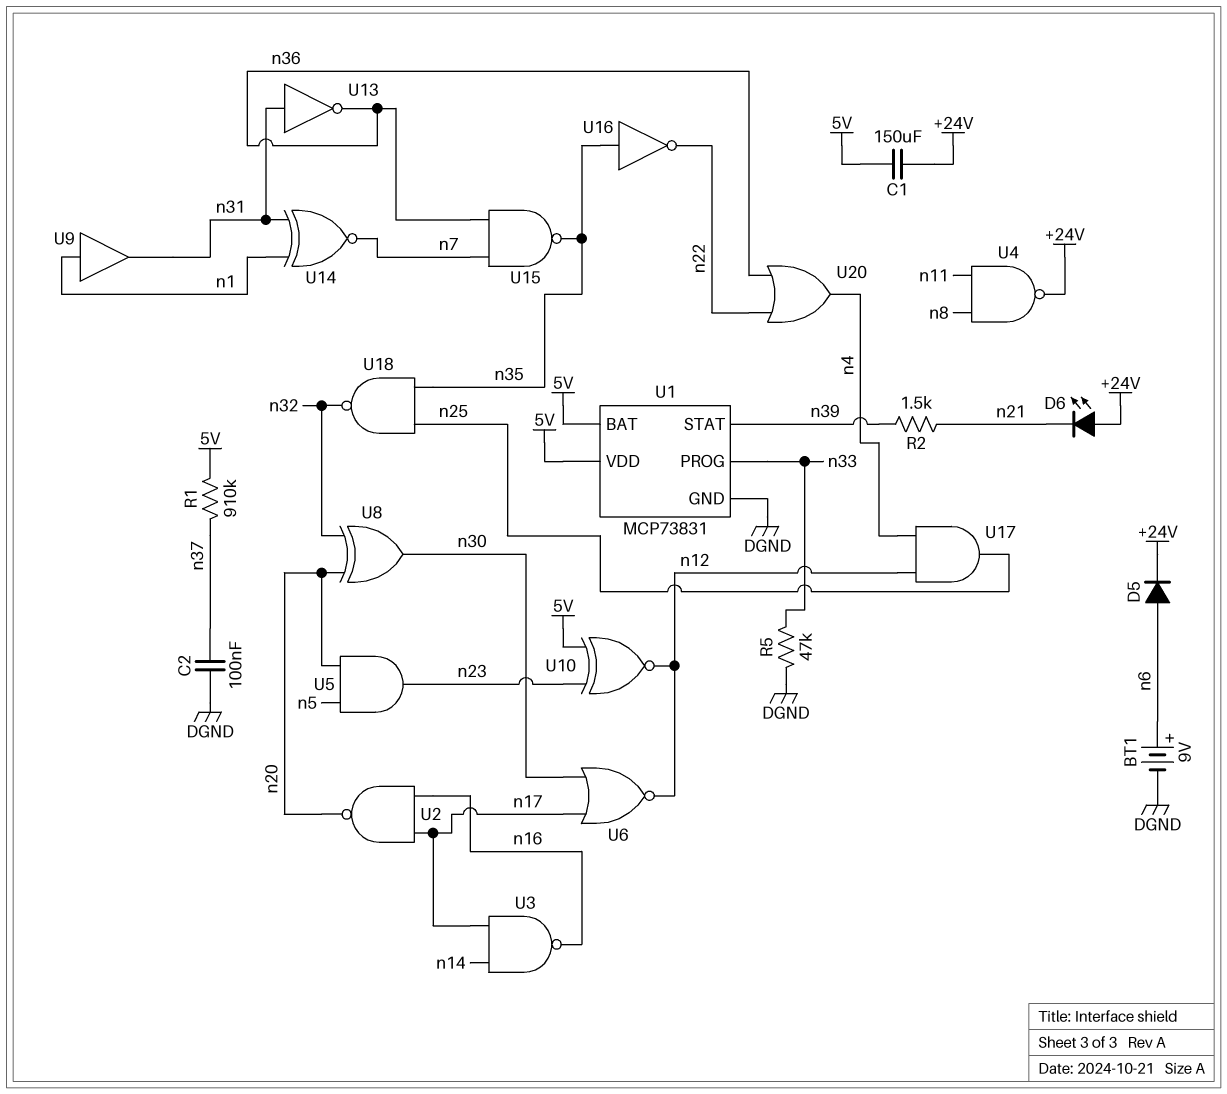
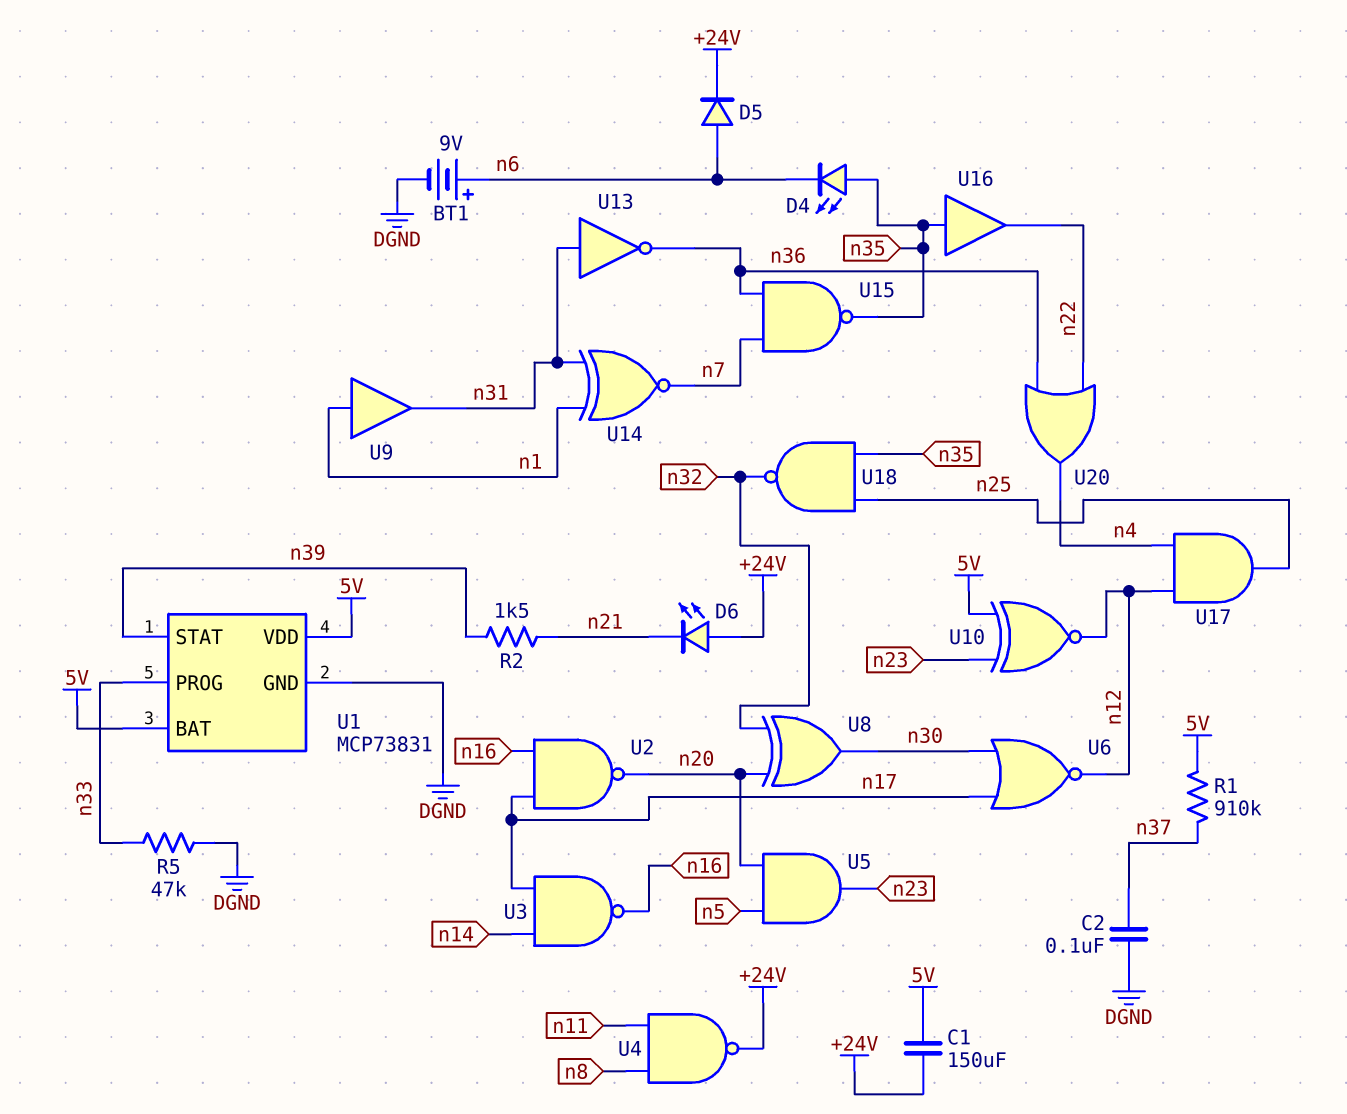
D4: none -> LED (A n35, K n6)
U16: NOT (in n35, out n22) -> buffer (in n35, out n22)

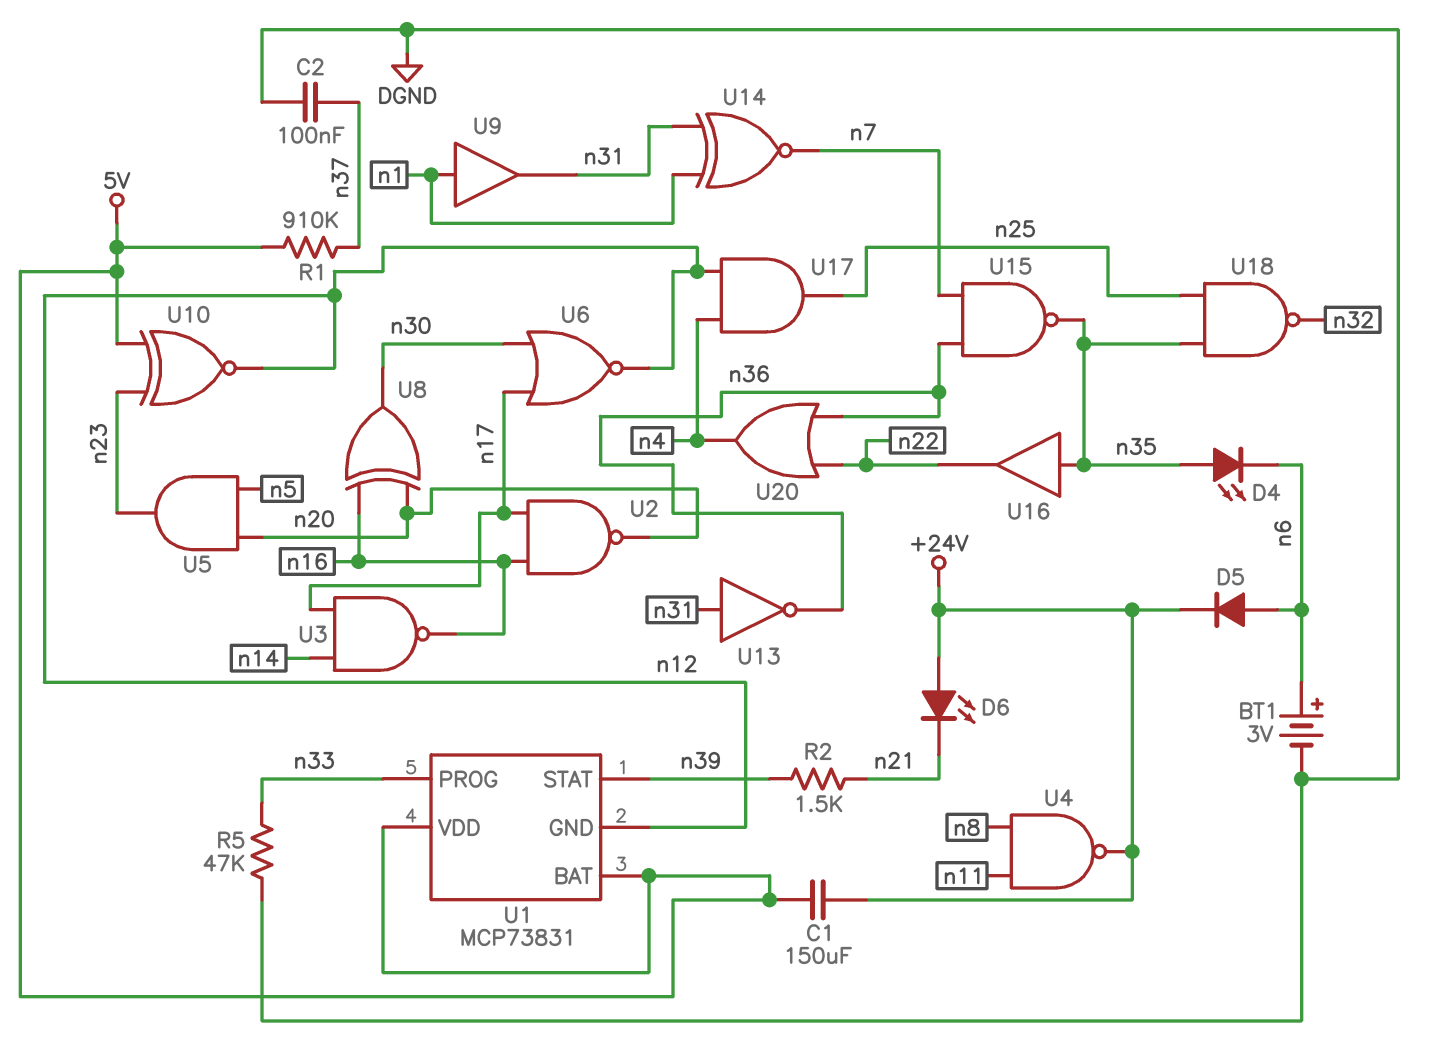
BT1: 9V (plus n6, minus DGND) -> 3V (plus n6, minus DGND)
U1 pin GND: DGND -> n12
U8: XOR (in n20, in n32, out n30) -> XOR (in n16, in n20, out n30)

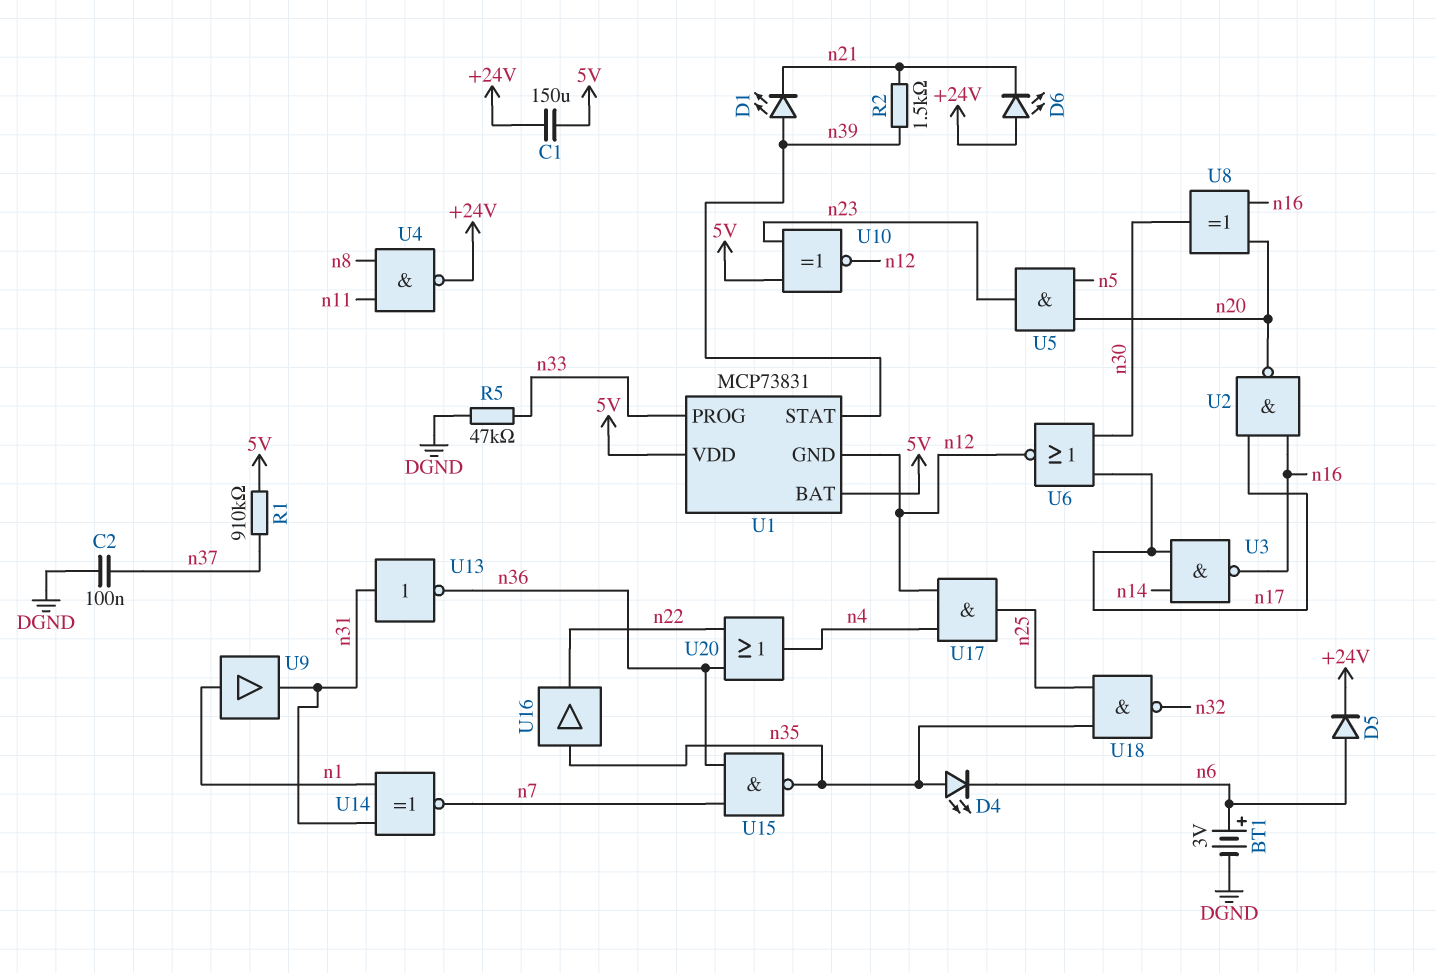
D1: none -> LED (A n39, K n21)

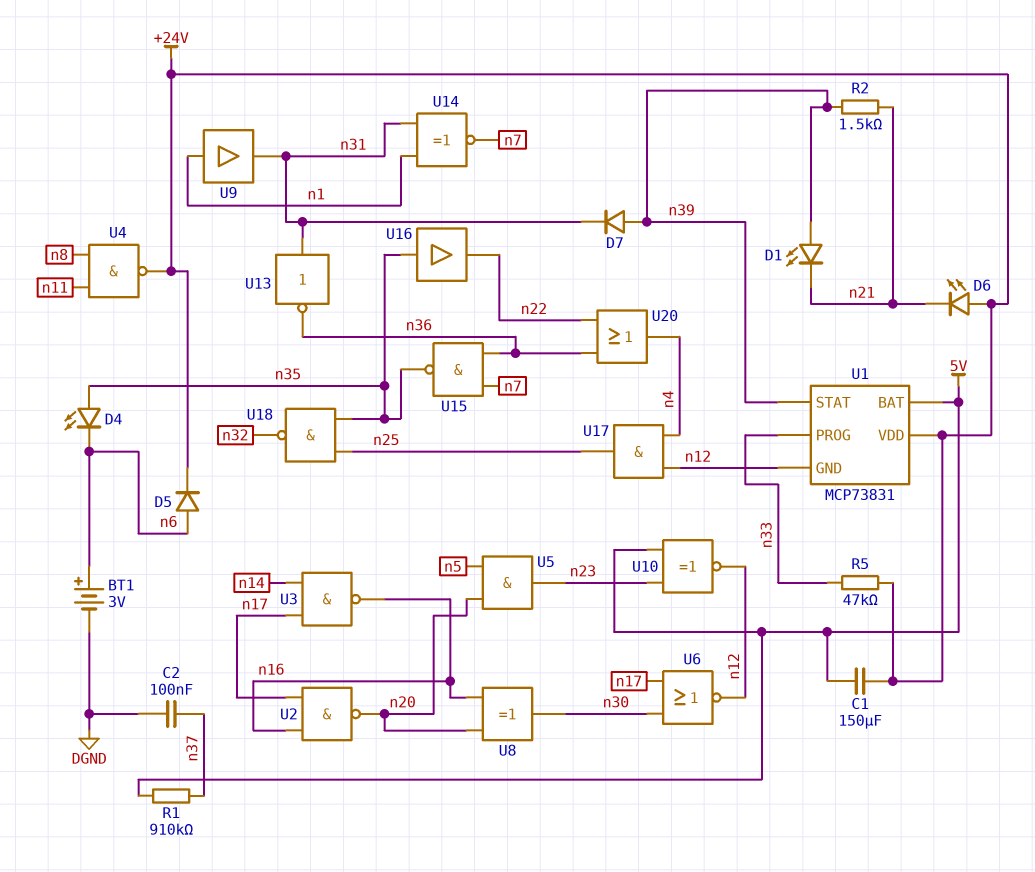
D7: none -> diode (A n39, K n31)
R5: 47k (DGND, n33) -> 47k (+24V, n33)
U1 pin VDD: 5V -> +24V

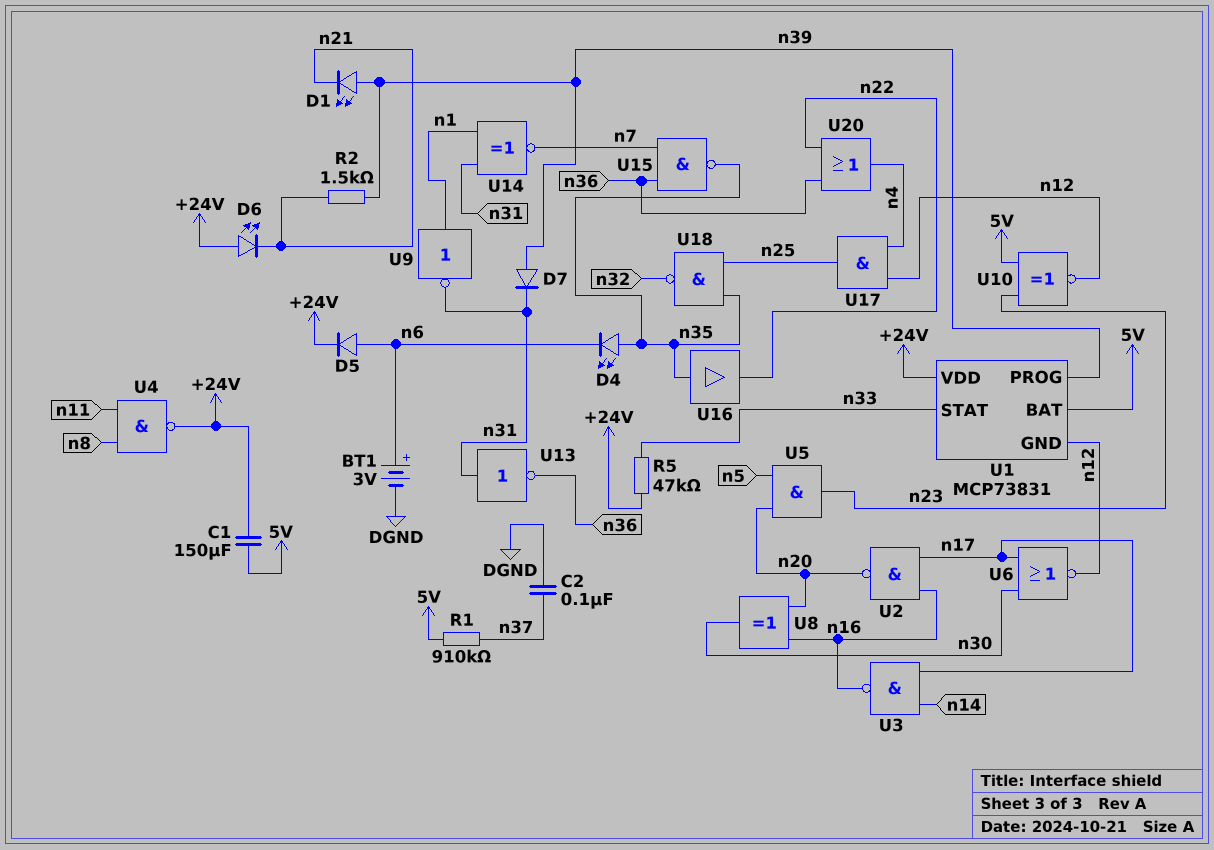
U1 pin PROG: n33 -> n39
U1 pin STAT: n39 -> n33
U9: buffer (in n1, out n31) -> NOT (in n1, out n31)

